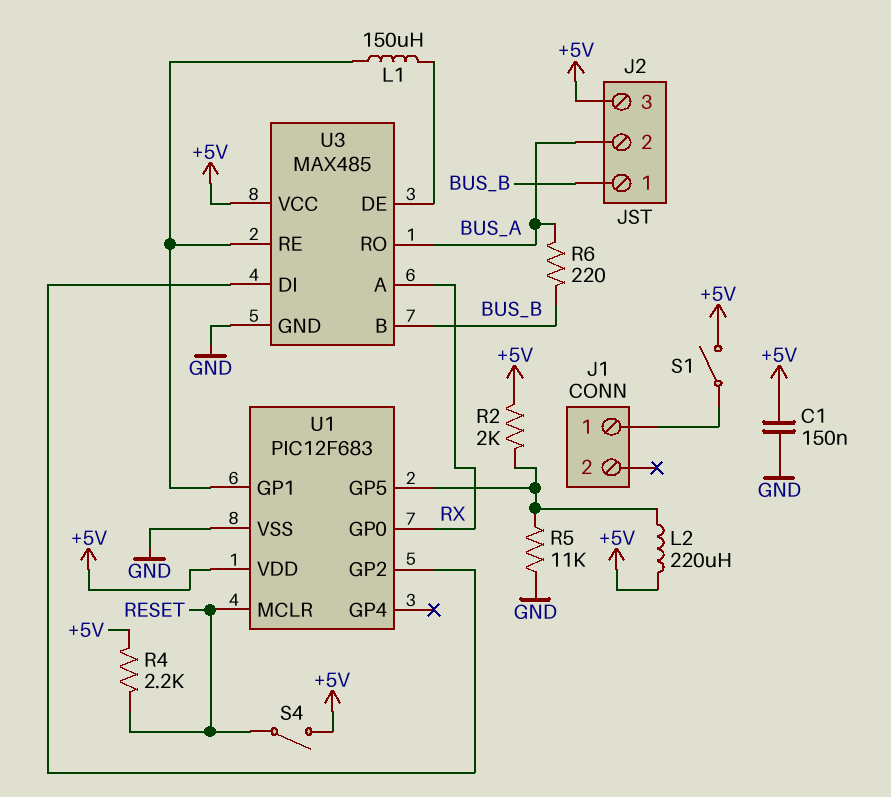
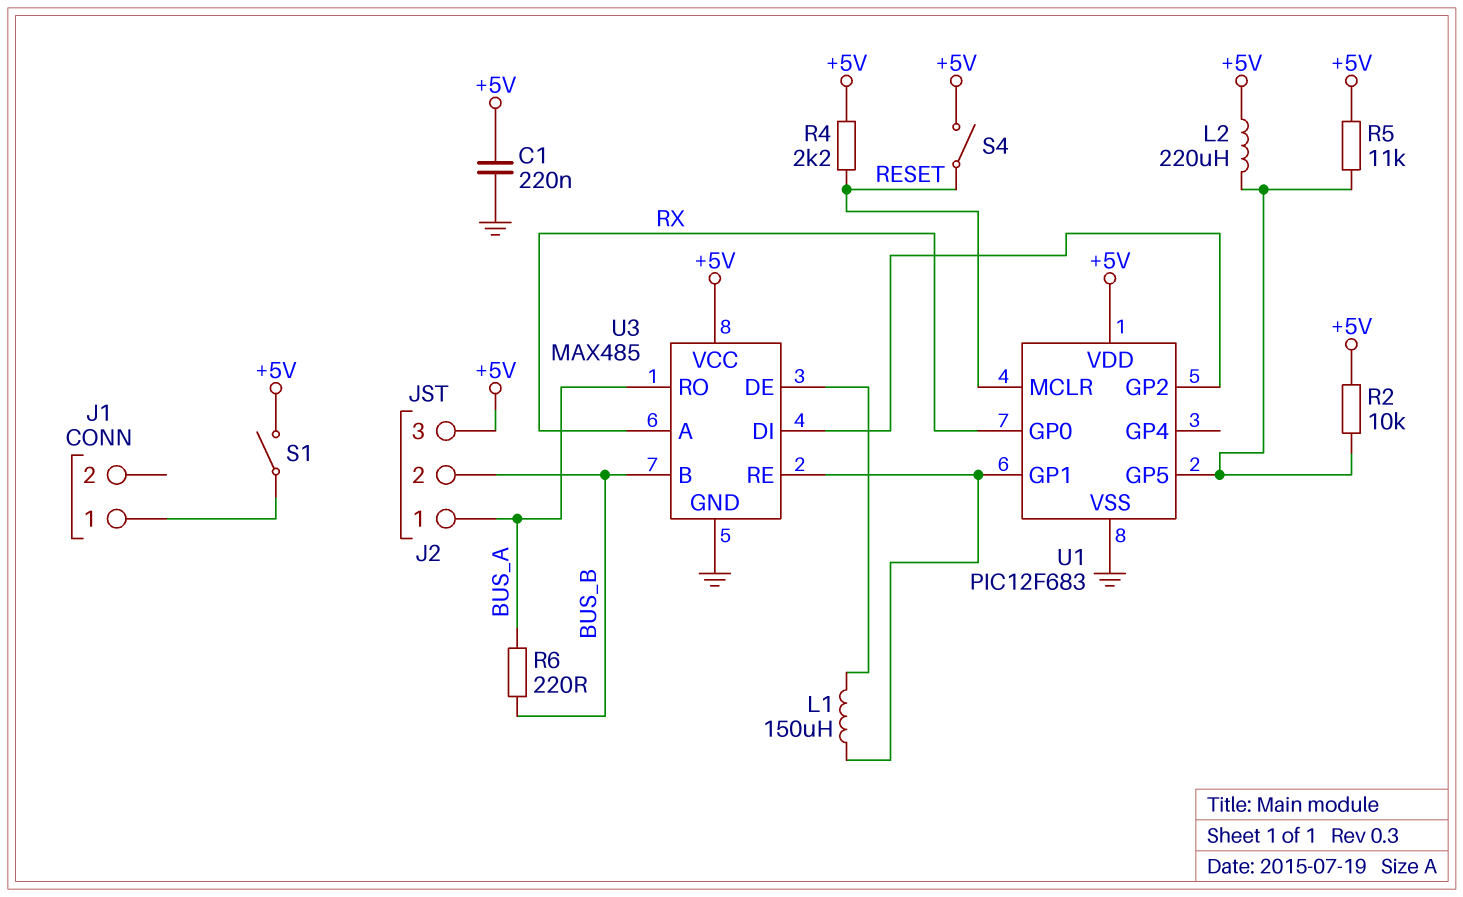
C1: 150nF (+5V, GND) -> 220nF (+5V, GND)
J2 pin 1: BUS_B -> BUS_A
J2 pin 2: BUS_A -> BUS_B
R2: 2k (+5V, U1/GP5) -> 10k (+5V, U1/GP5)
R5: 11k (GND, U1/GP5) -> 11k (+5V, U1/GP5)

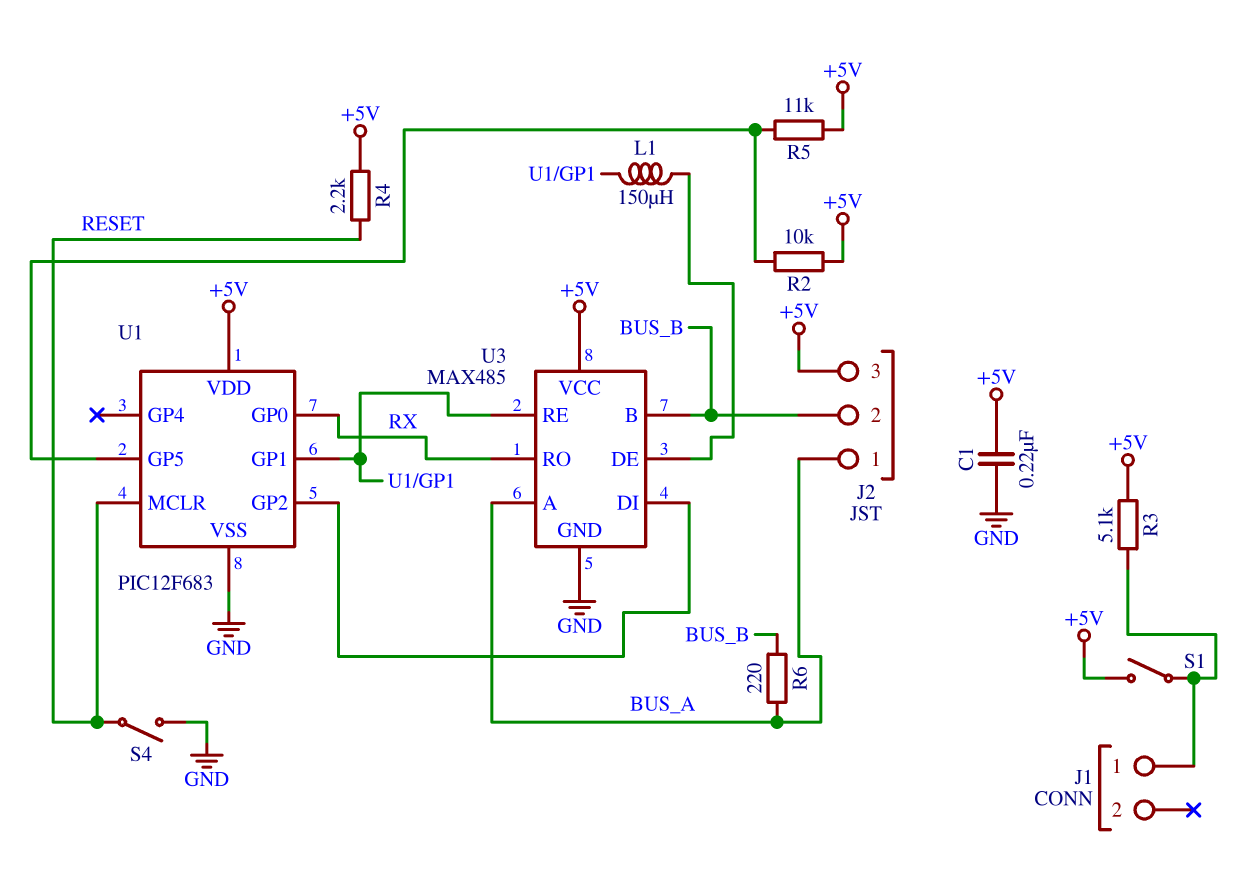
L2: 220uH (+5V, U1/GP5) -> none
R3: none -> 5.1k (+5V, J1/1)
S4: switch (+5V, RESET) -> switch (GND, RESET)
U3 pin A: RX -> BUS_A
U3 pin RO: BUS_A -> RX

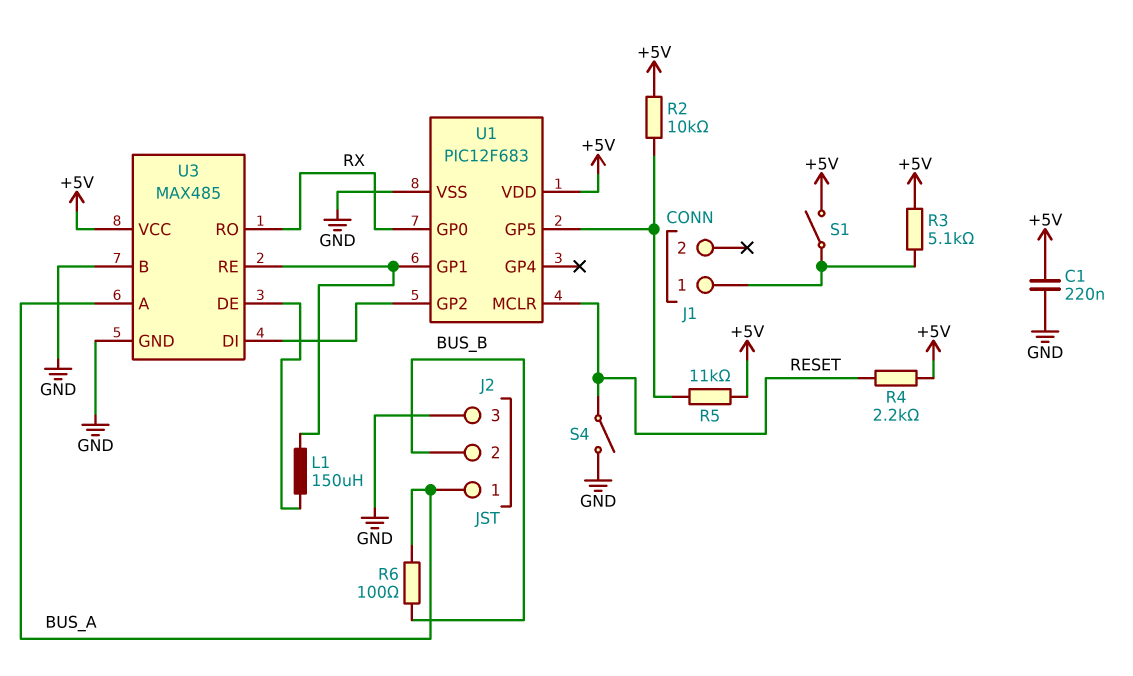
J2 pin 3: +5V -> GND
R6: 220 (BUS_A, BUS_B) -> 100 (BUS_A, BUS_B)
U3 pin B: BUS_B -> GND

